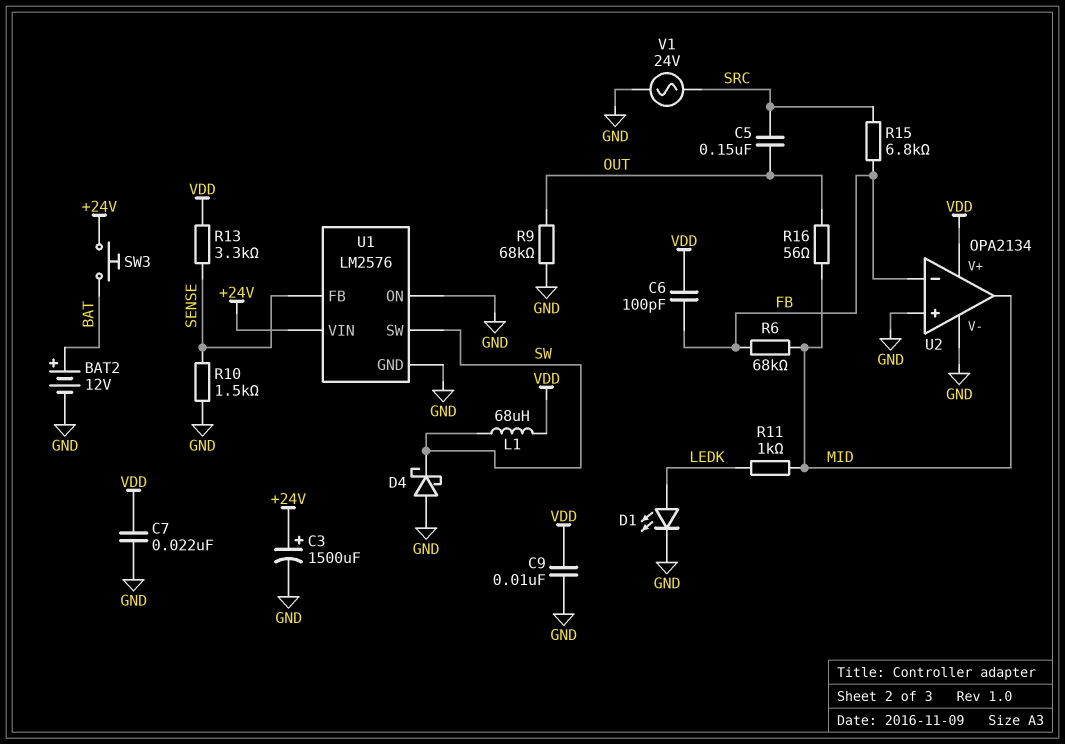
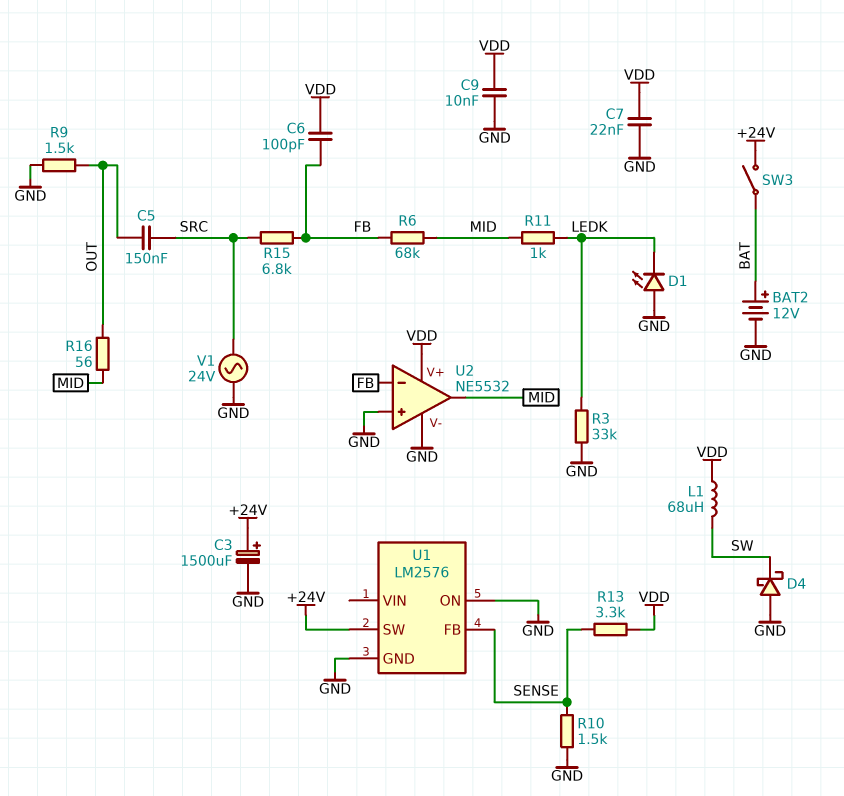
D1: LED (A LEDK, K GND) -> LED (A GND, K LEDK)
R3: none -> 33k (GND, LEDK)
R9: 68k (GND, OUT) -> 1.5k (GND, OUT)
SW3: button (+24V, BAT) -> switch (+24V, BAT)
U1 pin SW: SW -> +24V
U1 pin VIN: +24V -> none
U2: OPA2134 -> NE5532

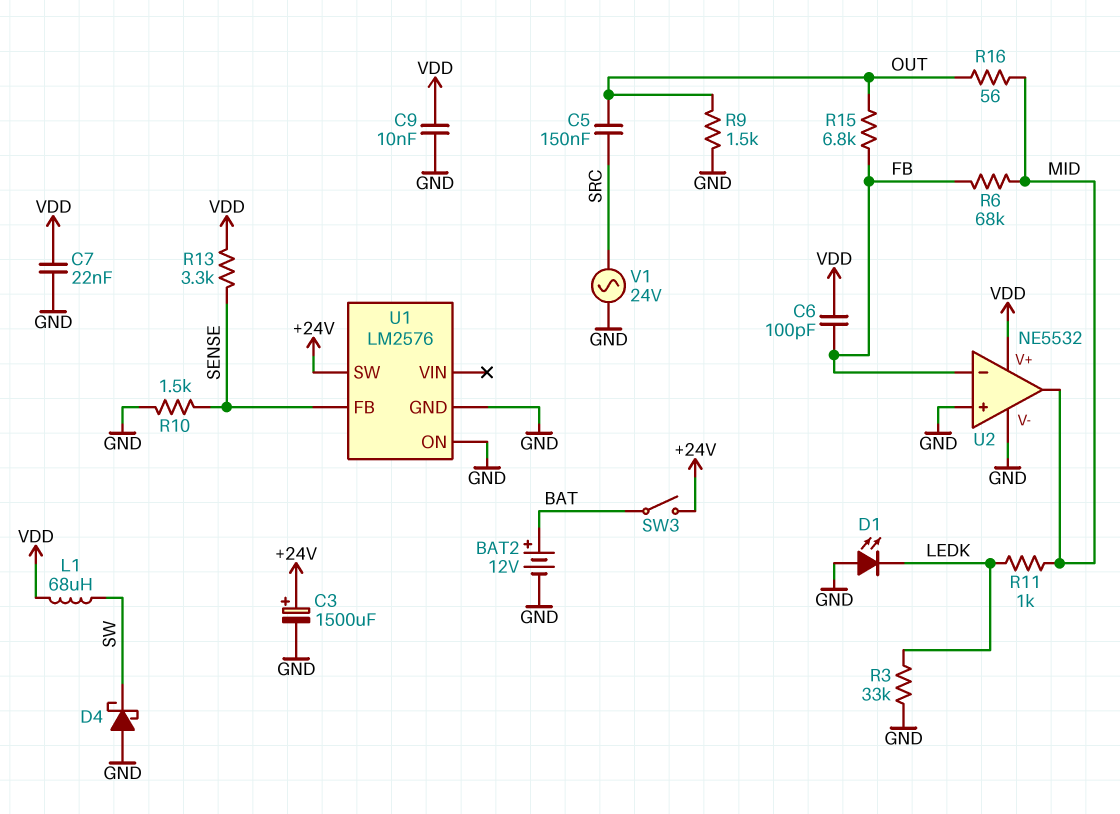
R15: 6.8k (FB, SRC) -> 6.8k (FB, OUT)

